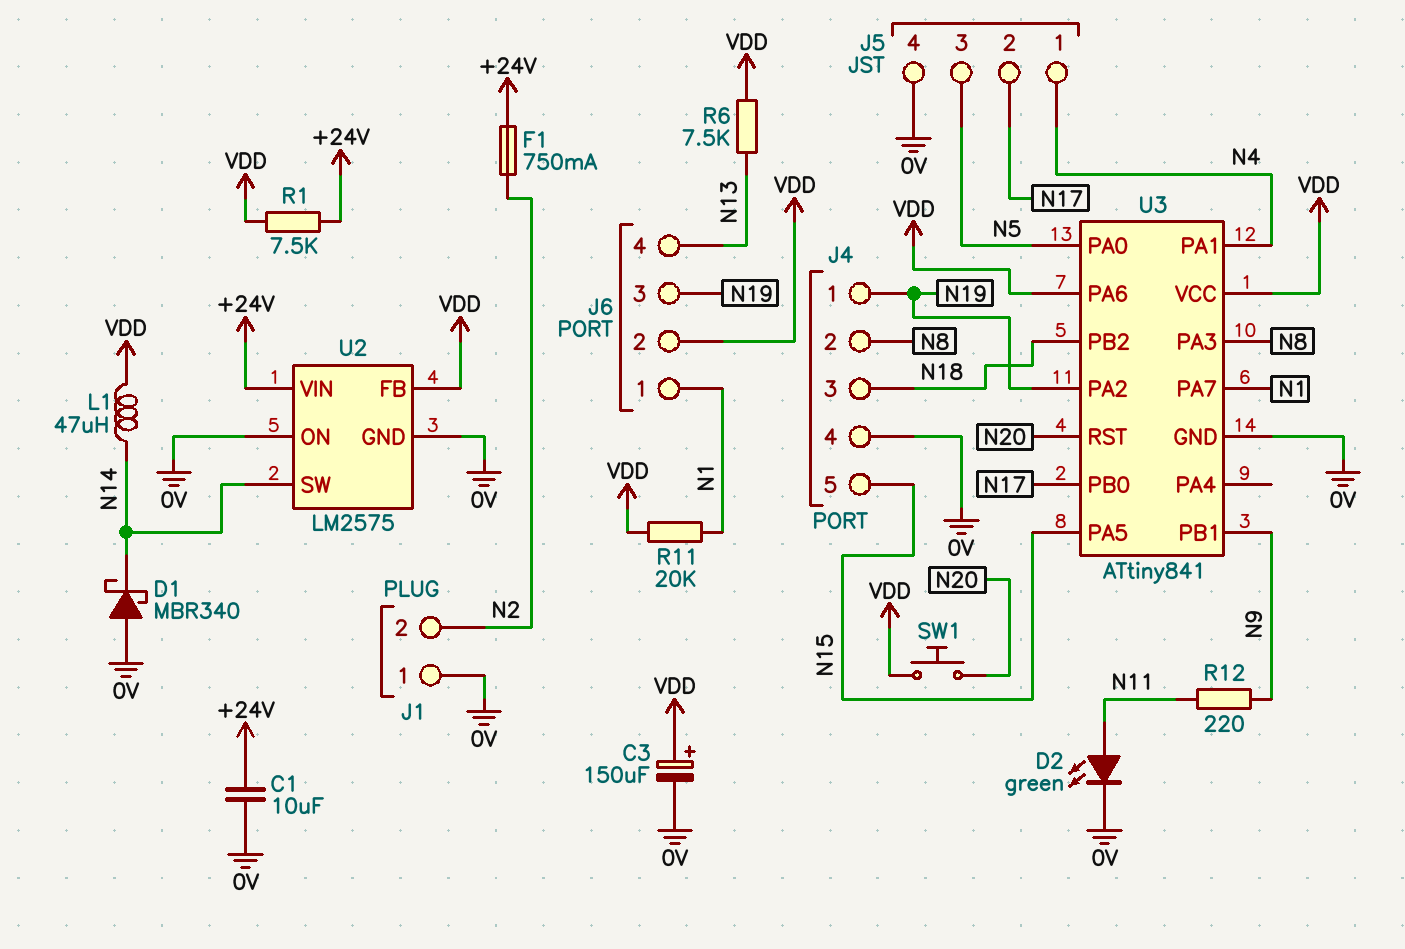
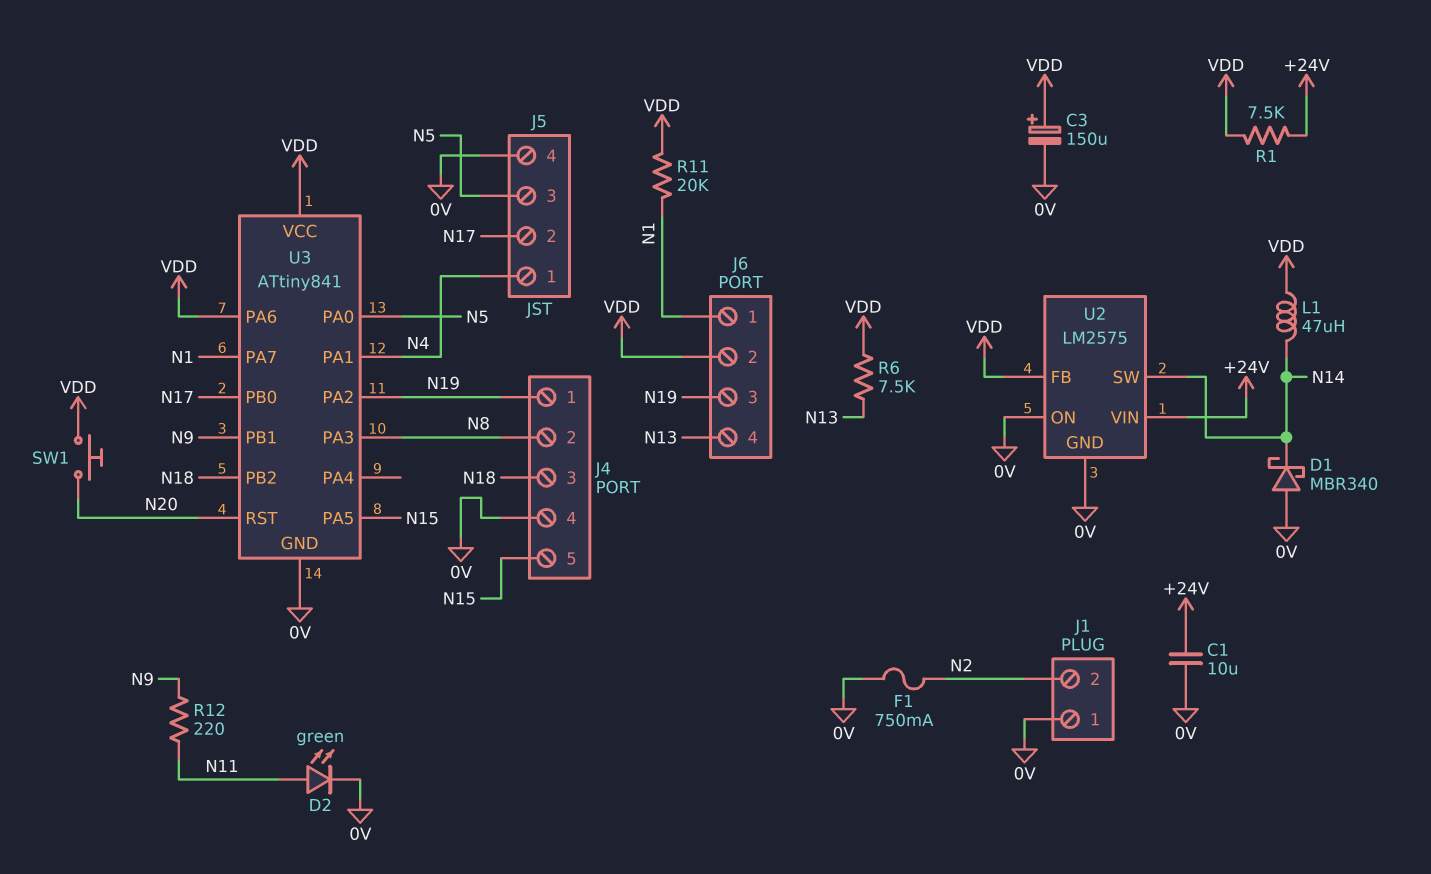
F1: 750mA (+24V, N2) -> 750mA (0V, N2)

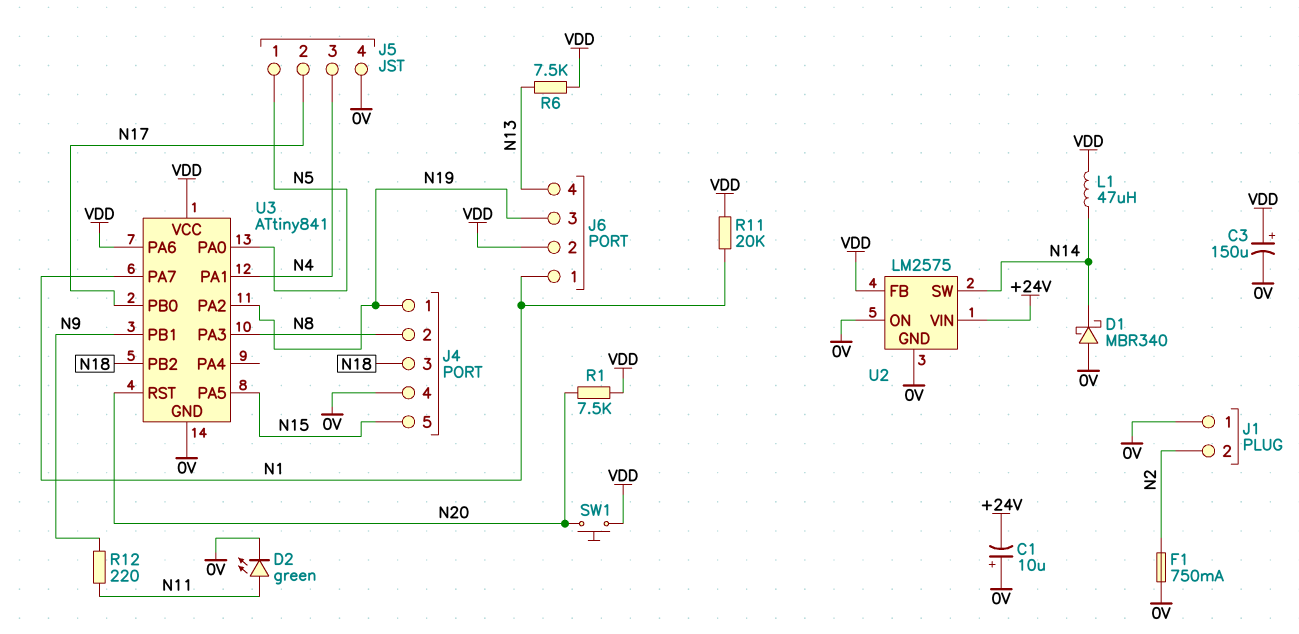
C1: 10uF (+24V, 0V) -> 10uF (plus 0V, minus +24V)
J5 pin 1: N4 -> N5
J5 pin 3: N5 -> N4
R1: 7.5k (+24V, VDD) -> 7.5k (N20, VDD)

